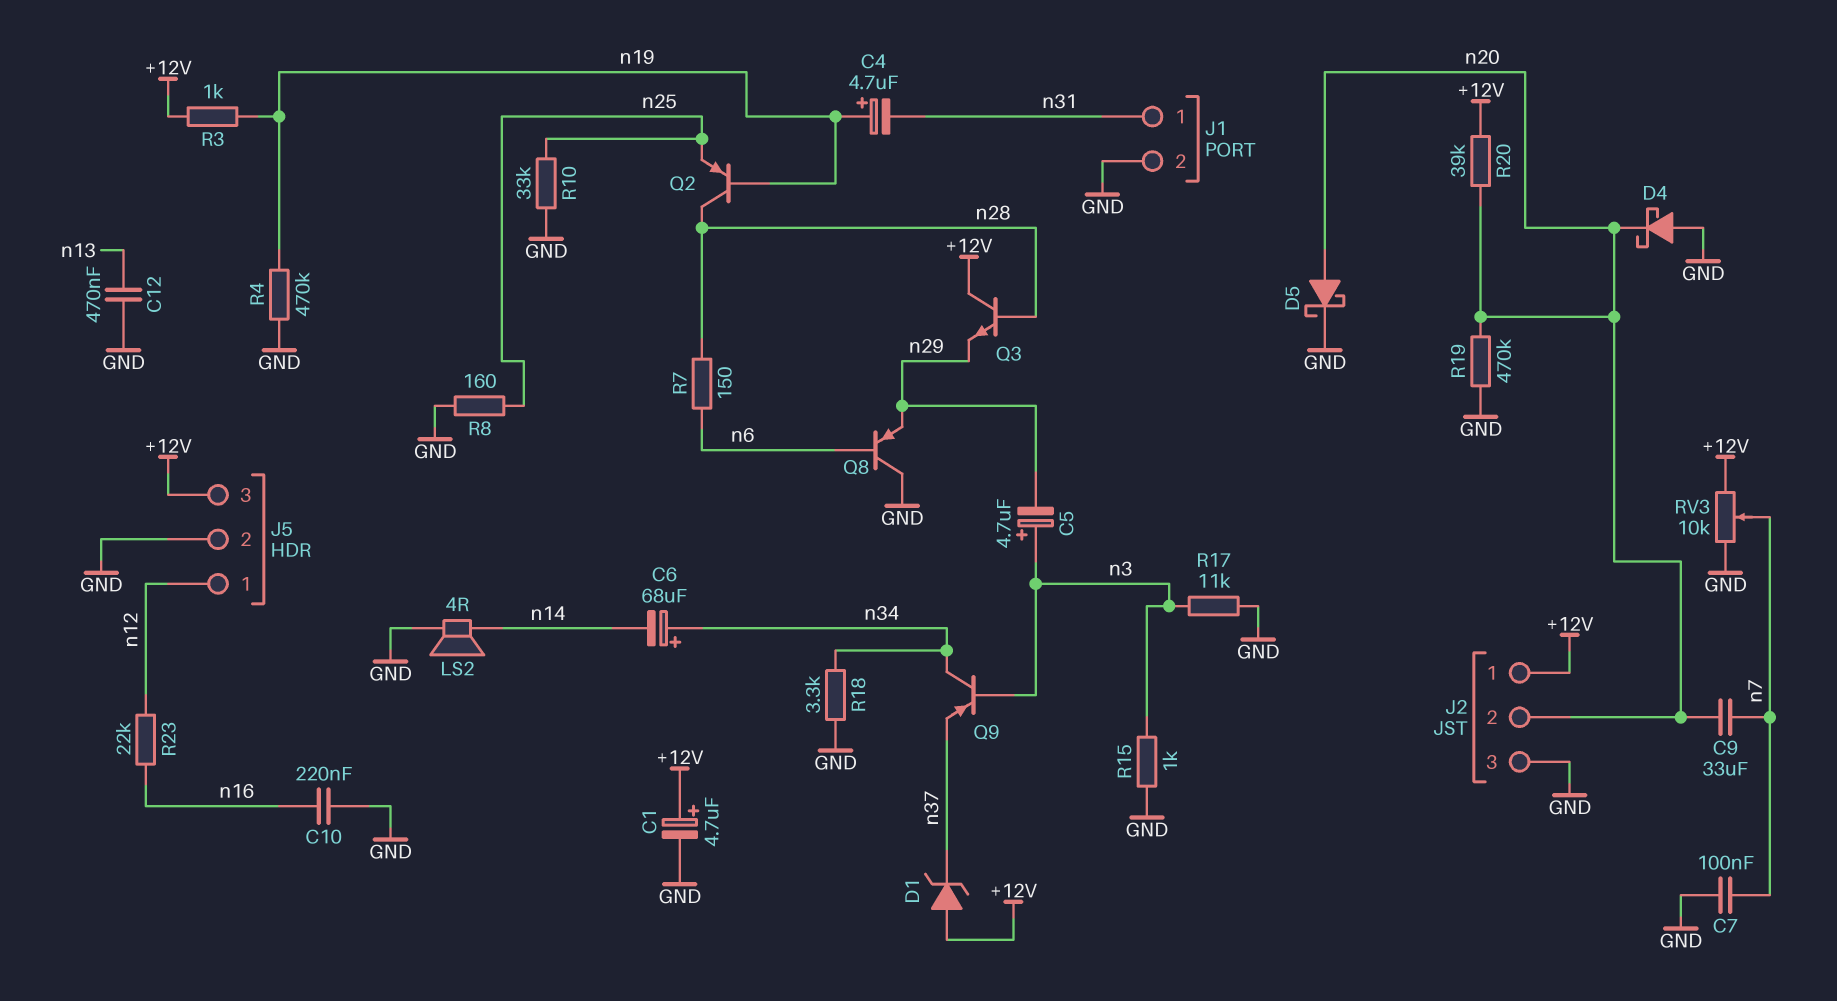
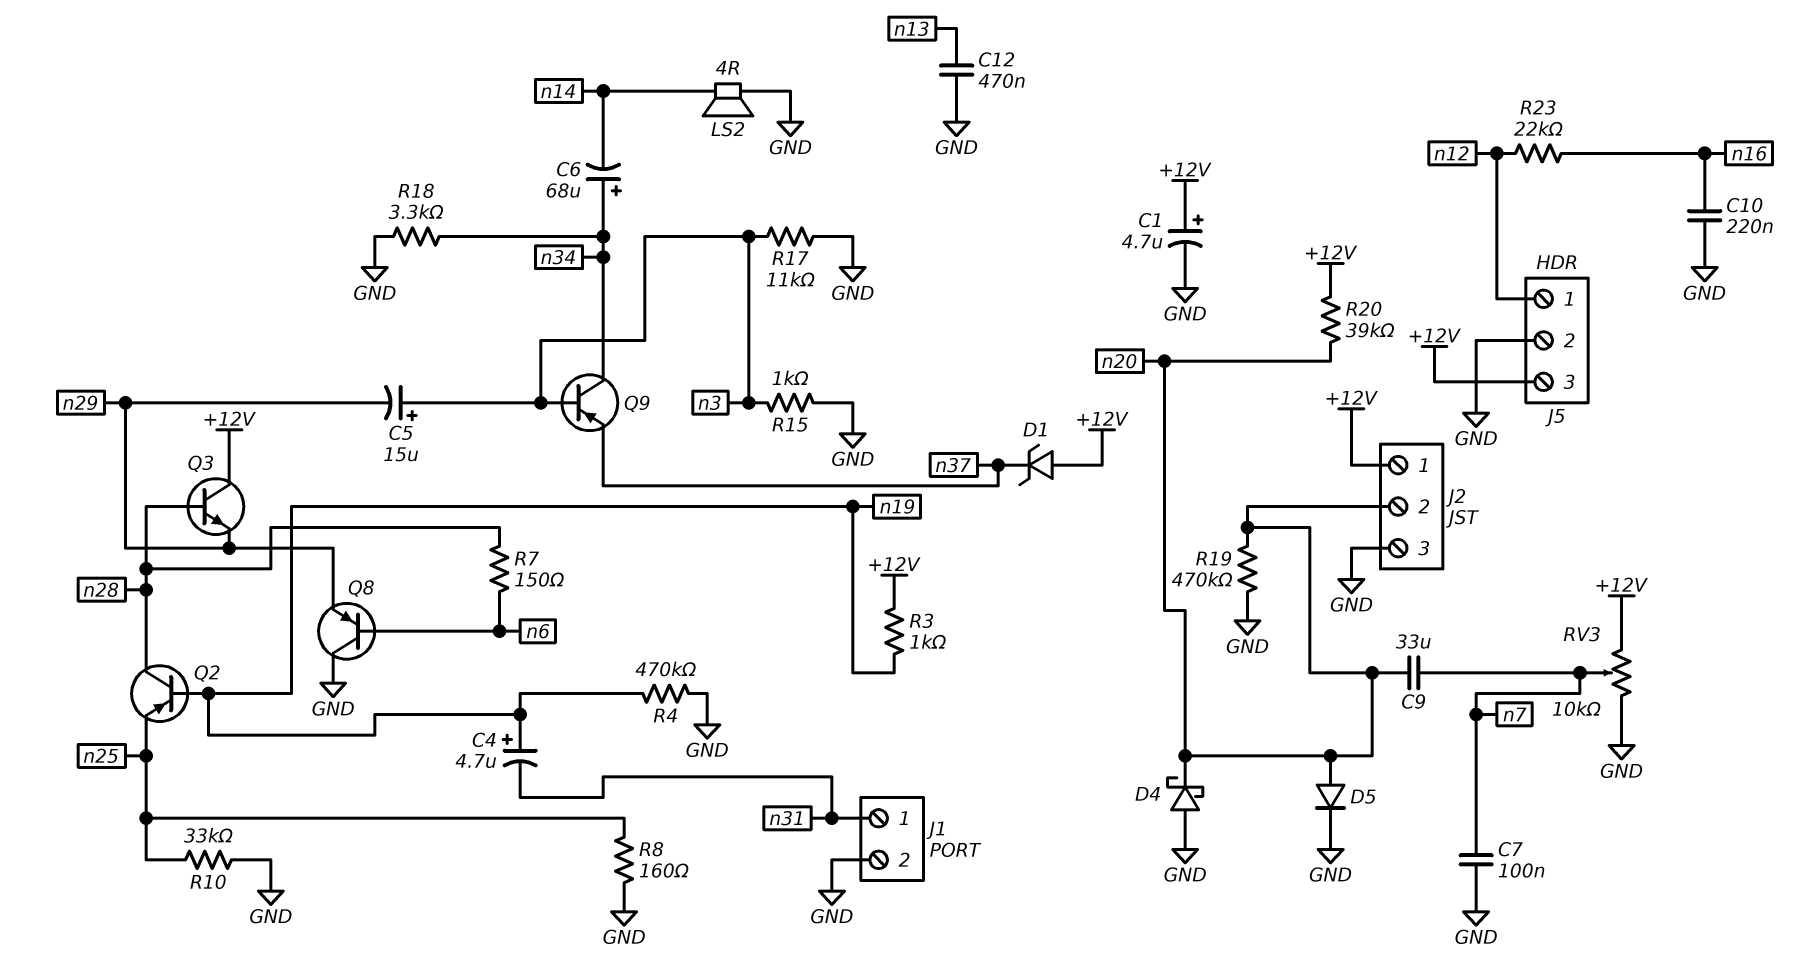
C5: 4.7uF (plus n3, minus n29) -> 15uF (plus n3, minus n29)
D5: schottky (A n20, K GND) -> diode (A n20, K GND)

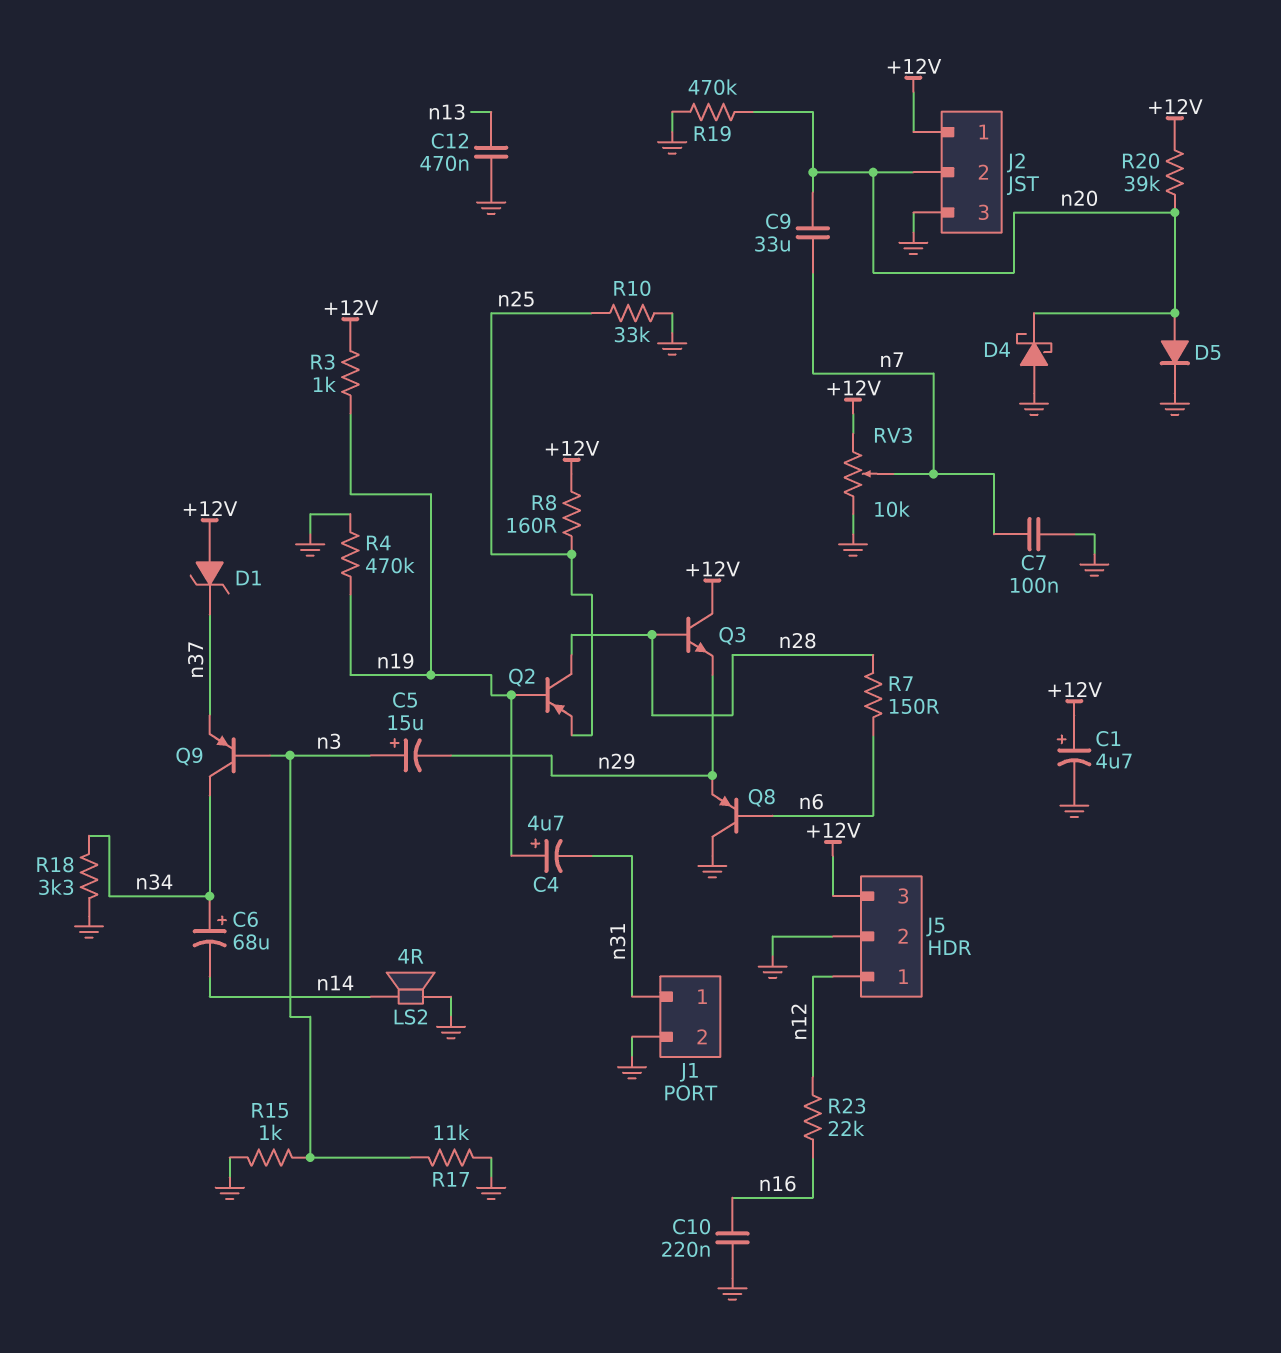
R8: 160 (GND, n25) -> 160 (+12V, n25)

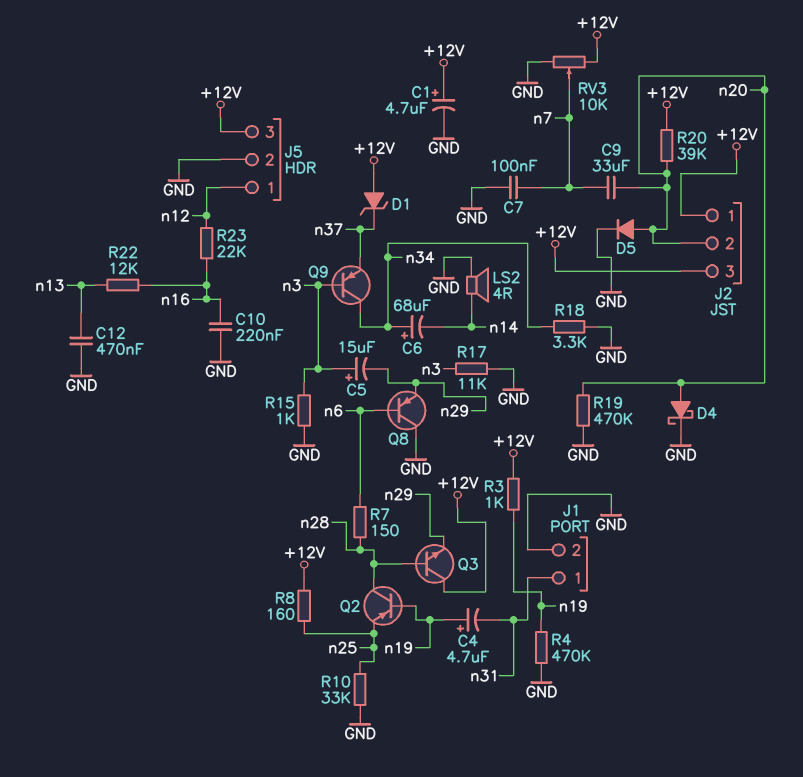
D4: schottky (A GND, K n20) -> schottky (A n20, K GND)
J2 pin 3: GND -> +12V
R22: none -> 12k (n13, n16)

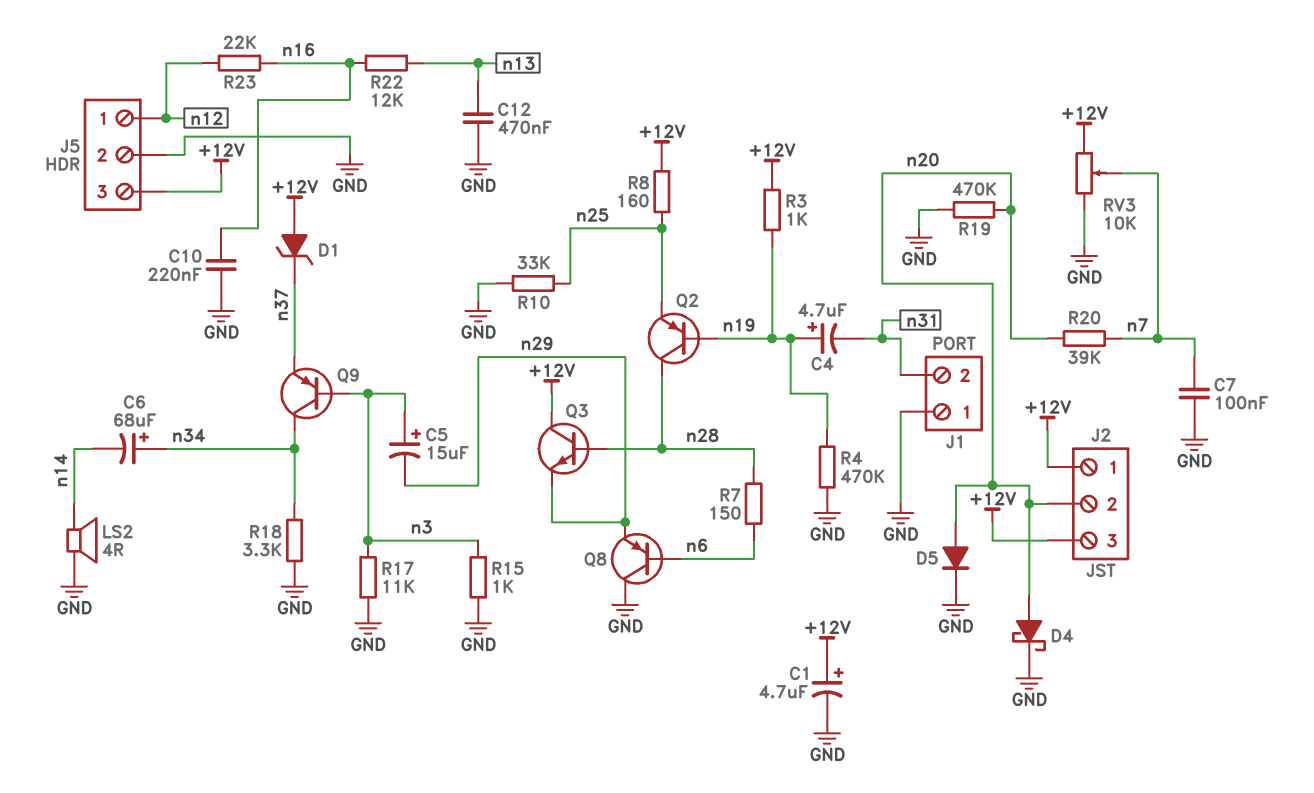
C9: 33uF (n7, n20) -> none
J1 pin 1: n31 -> GND
J1 pin 2: GND -> n31
R20: 39k (+12V, n20) -> 39k (n7, n20)

